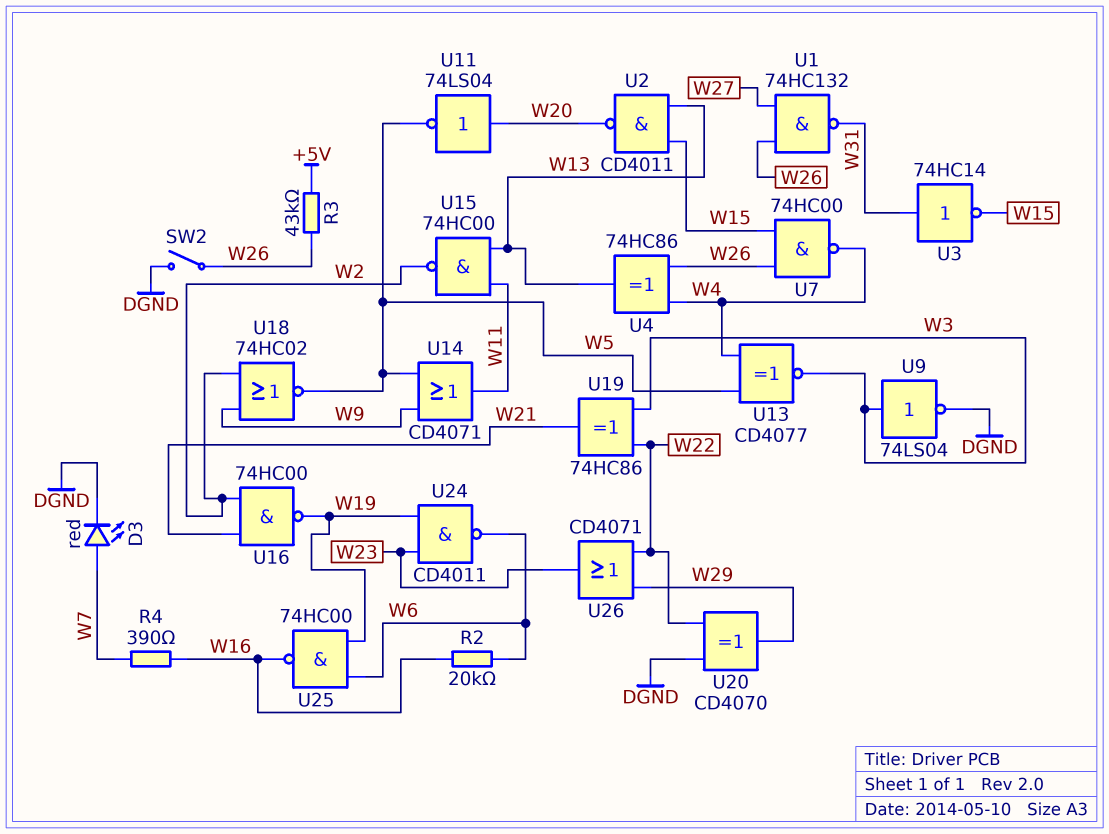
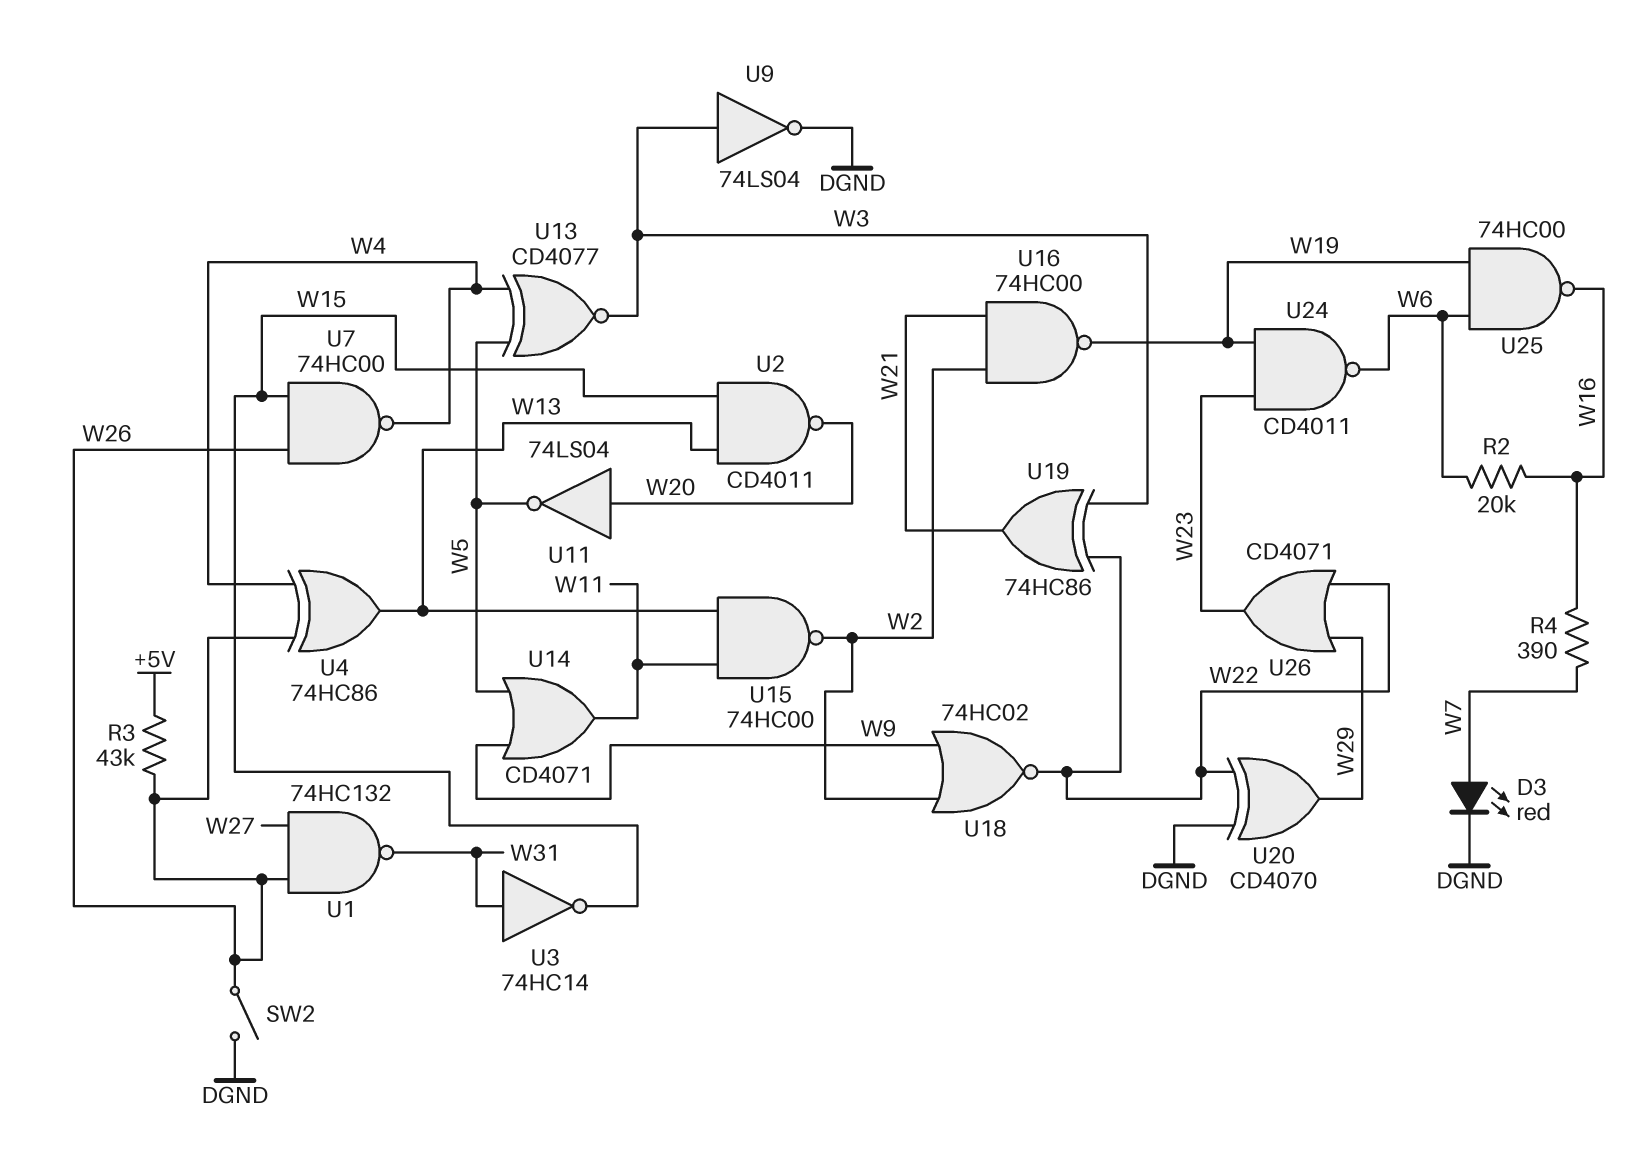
U18: NOR 74HC02 (in W2, in W9, out W5) -> NOR 74HC02 (in W2, in W9, out W22)

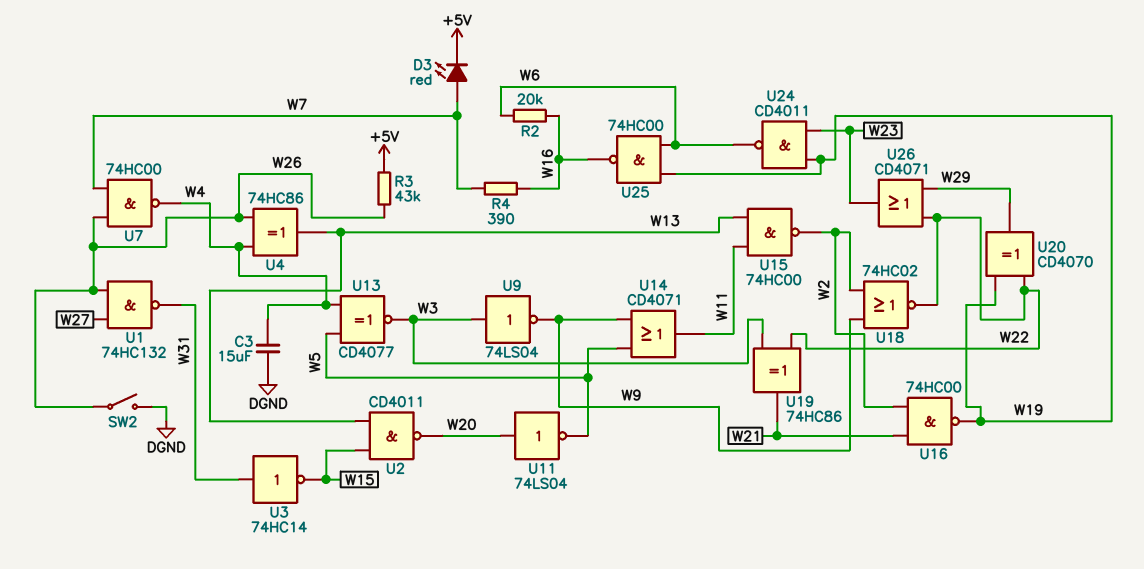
C3: none -> 15uF (DGND, W4)
D3: LED red (A W7, K DGND) -> LED red (A W7, K +5V)
U7: NAND 74HC00 (in W15, in W26, out W4) -> NAND 74HC00 (in W7, in W26, out W4)
U9: NOT 74LS04 (in W3, out DGND) -> NOT 74LS04 (in W3, out W9)
U20: XOR CD4070 (in DGND, in W22, out W29) -> XOR CD4070 (in W19, in W22, out W29)

